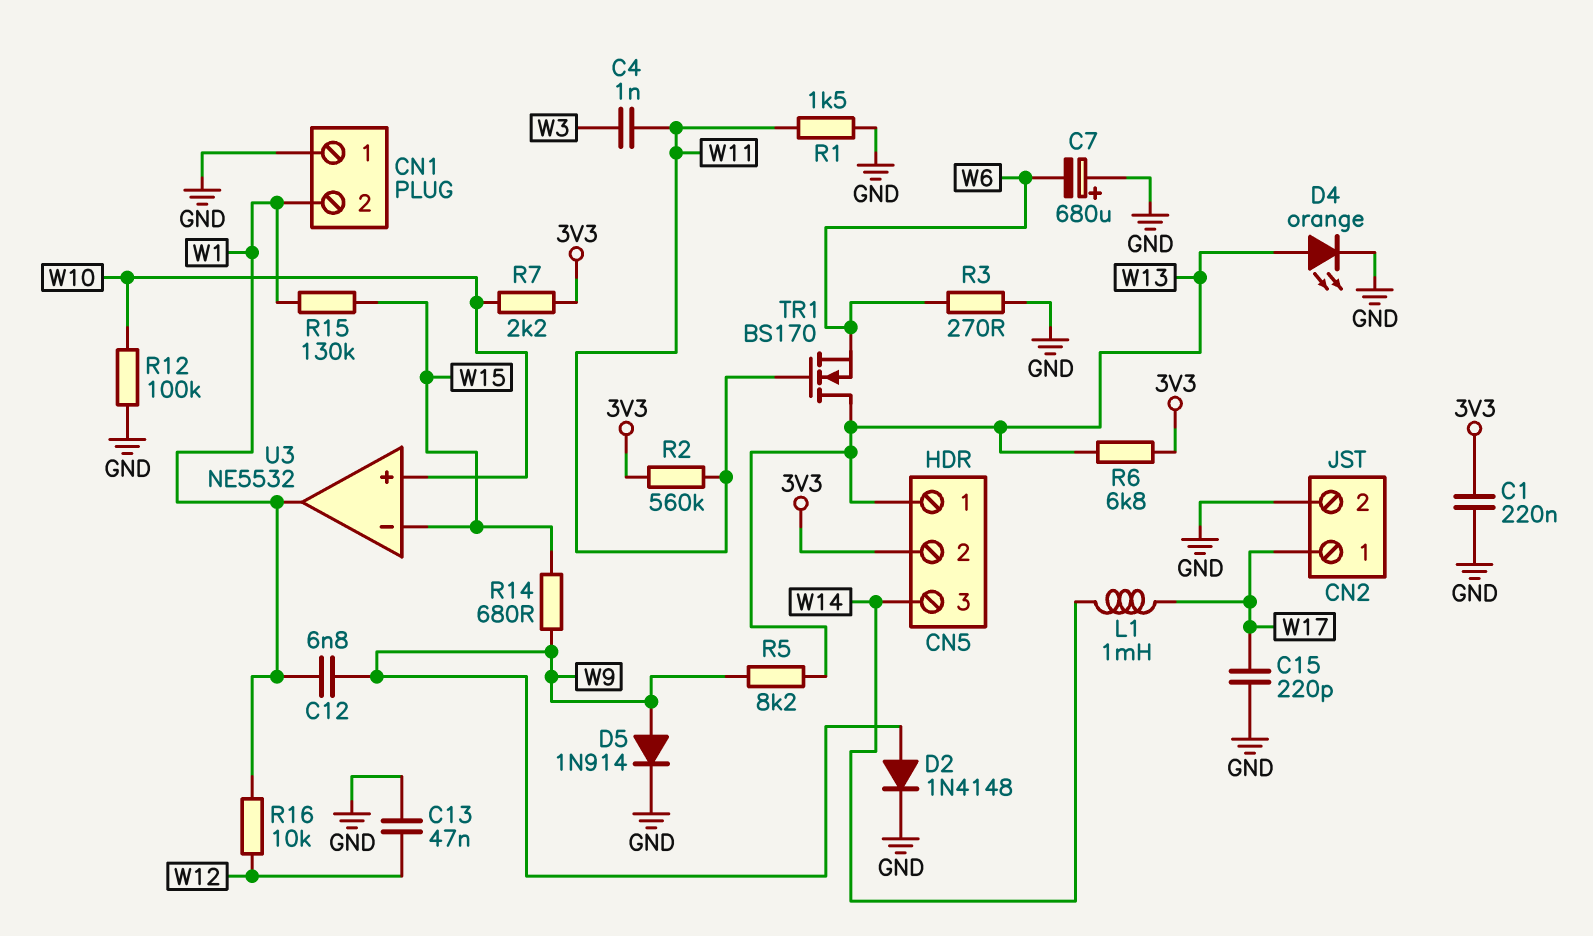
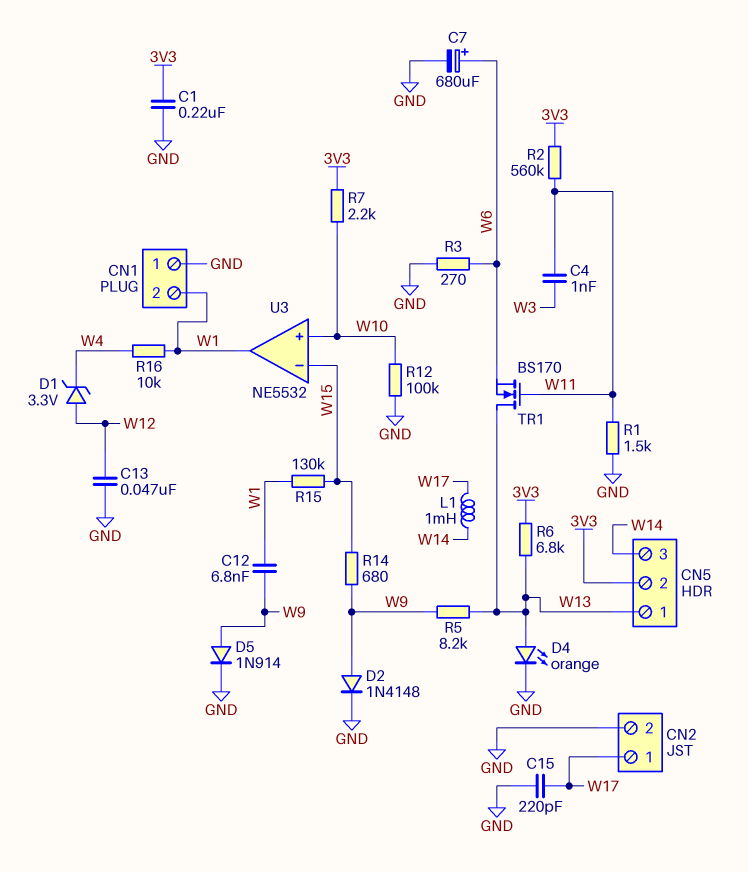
C7: 680uF (plus GND, minus W6) -> 680uF (plus W6, minus GND)
D1: none -> zener 3.3V (A W12, K W4)
R16: 10k (W1, W12) -> 10k (W1, W4)

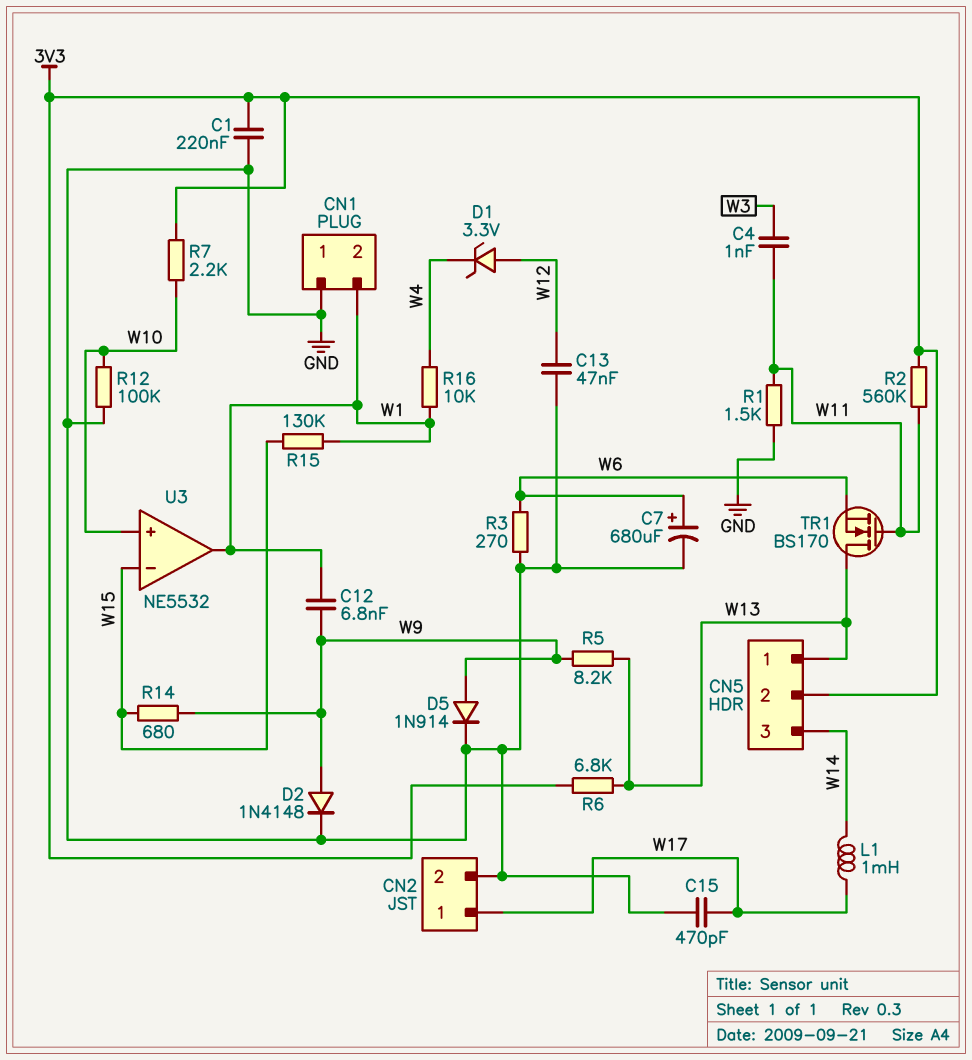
C15: 220pF (GND, W17) -> 470pF (GND, W17)
D4: LED orange (A W13, K GND) -> none

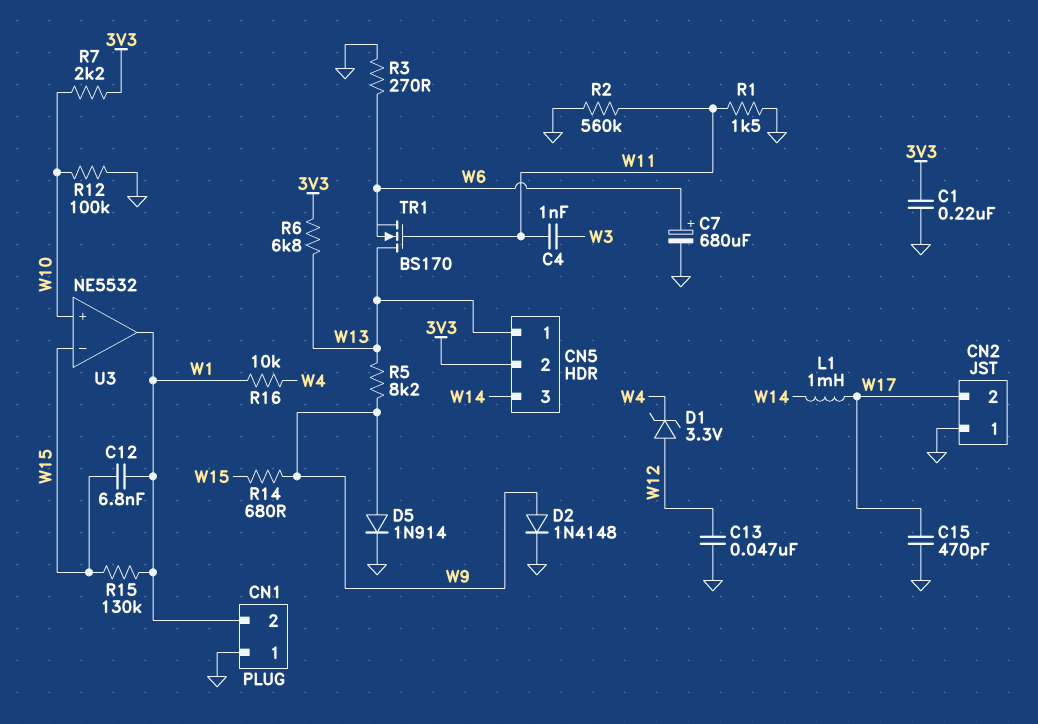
C12: 6.8nF (W1, W9) -> 6.8nF (W1, W15)
CN2 pin 1: W17 -> GND
CN2 pin 2: GND -> W17
R2: 560k (3V3, W11) -> 560k (GND, W11)

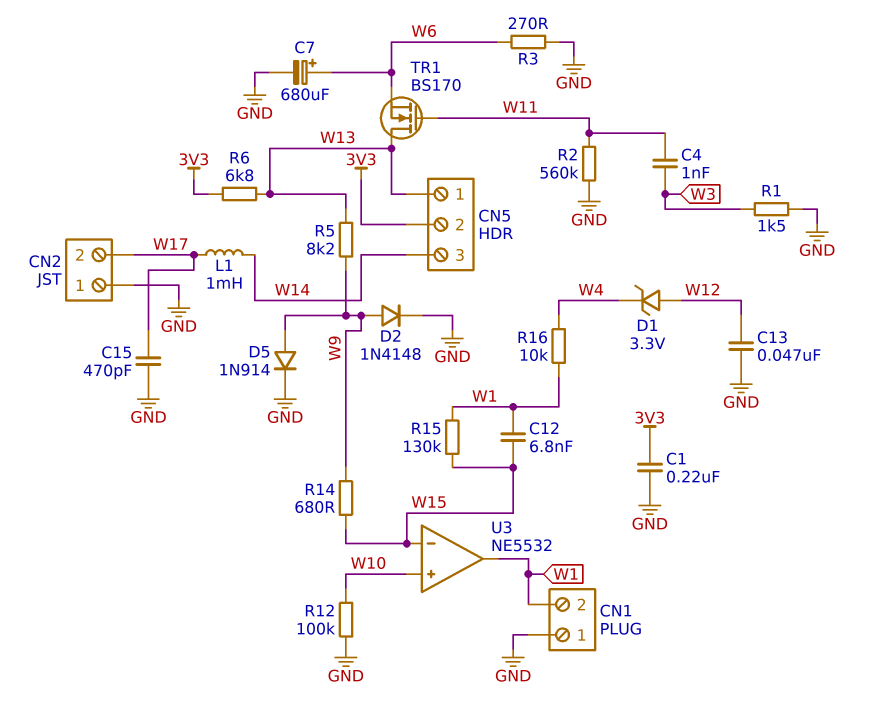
R1: 1.5k (GND, W11) -> 1.5k (GND, W3)
R7: 2.2k (3V3, W10) -> none

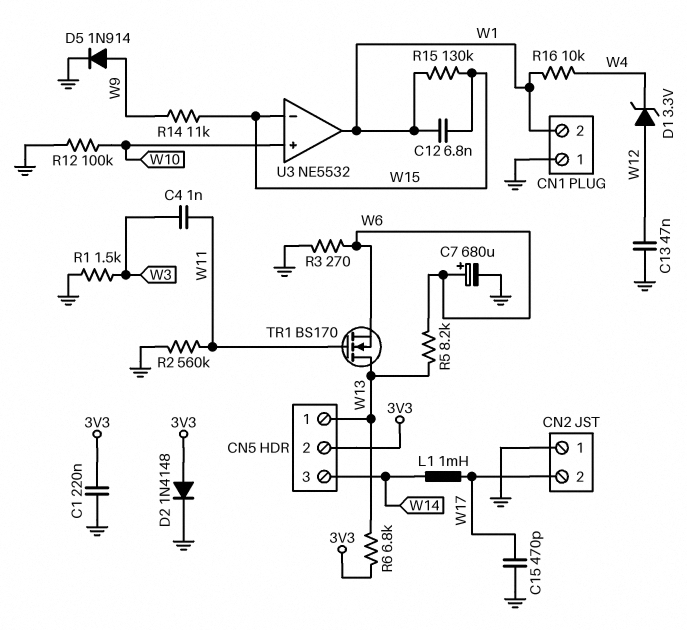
D2: diode 1N4148 (A W9, K GND) -> diode 1N4148 (A 3V3, K GND)
R5: 8.2k (W9, W13) -> 8.2k (W6, W13)
R14: 680 (W9, W15) -> 11k (W9, W15)

